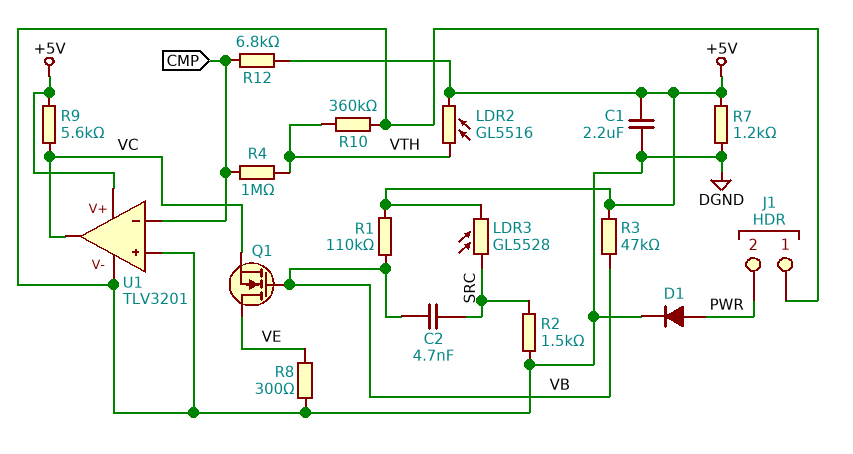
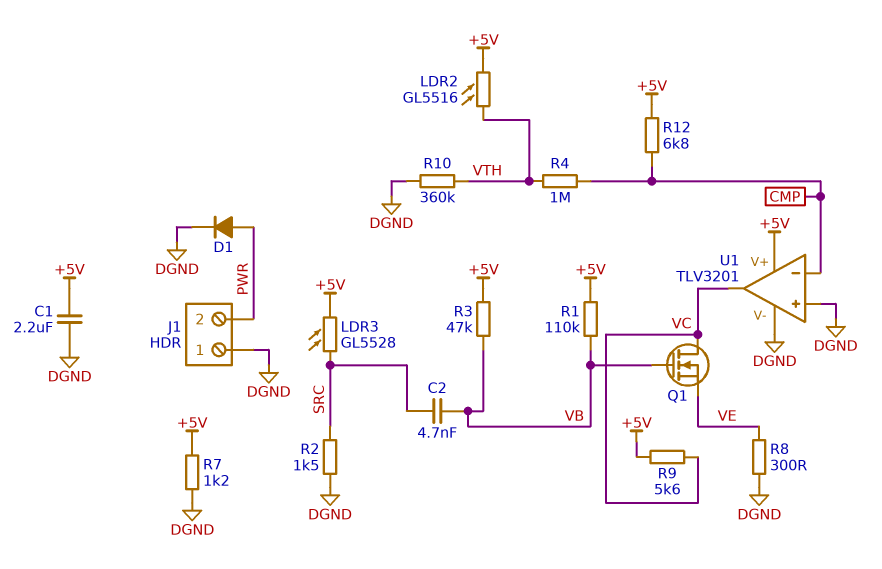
Q1: NMOS (G VB, D VE, S VC) -> NMOS (G VB, D VC, S VE)

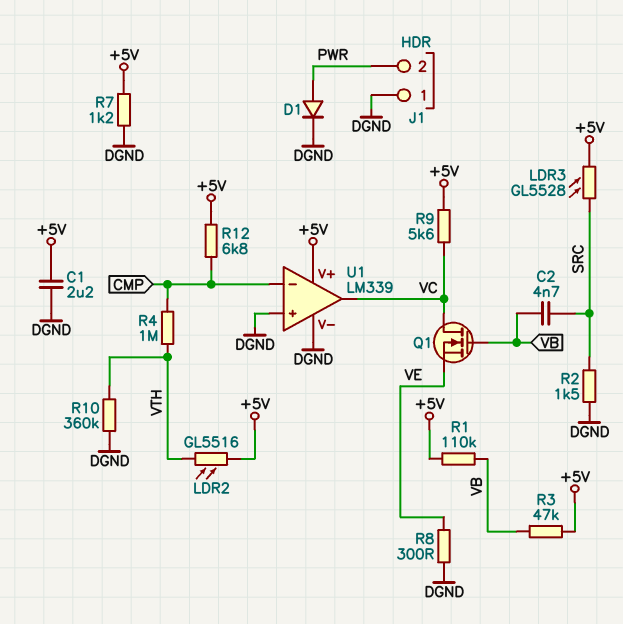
U1: TLV3201 -> LM339

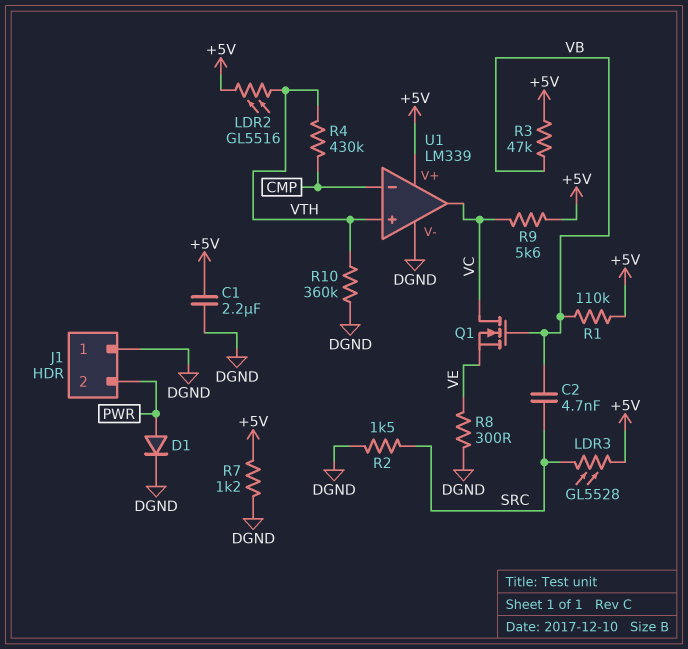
R4: 1M (CMP, VTH) -> 430k (CMP, VTH)
R12: 6.8k (+5V, CMP) -> none
U1 pin in+: DGND -> VTH

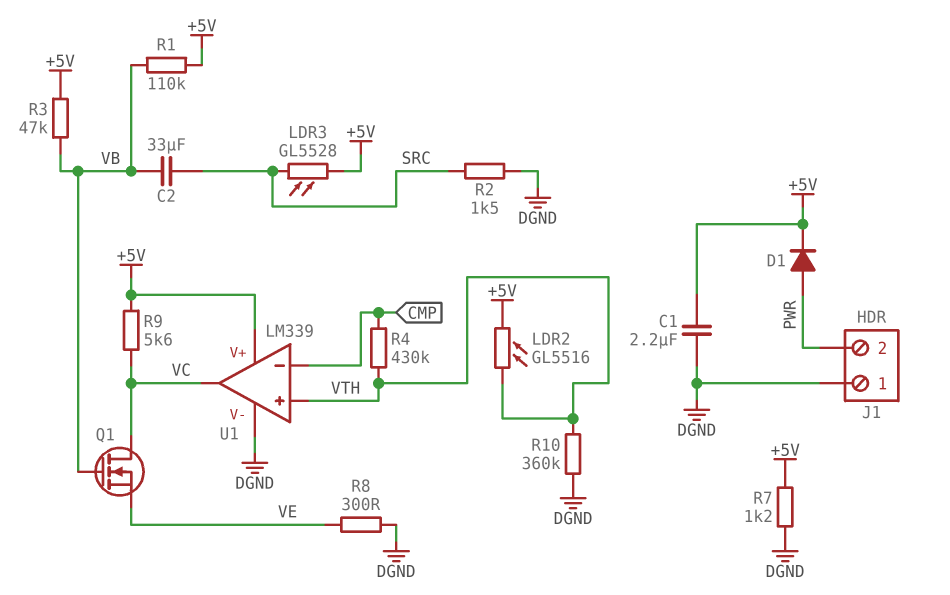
C2: 4.7nF (SRC, VB) -> 33uF (SRC, VB)
D1: diode (A PWR, K DGND) -> diode (A PWR, K +5V)

